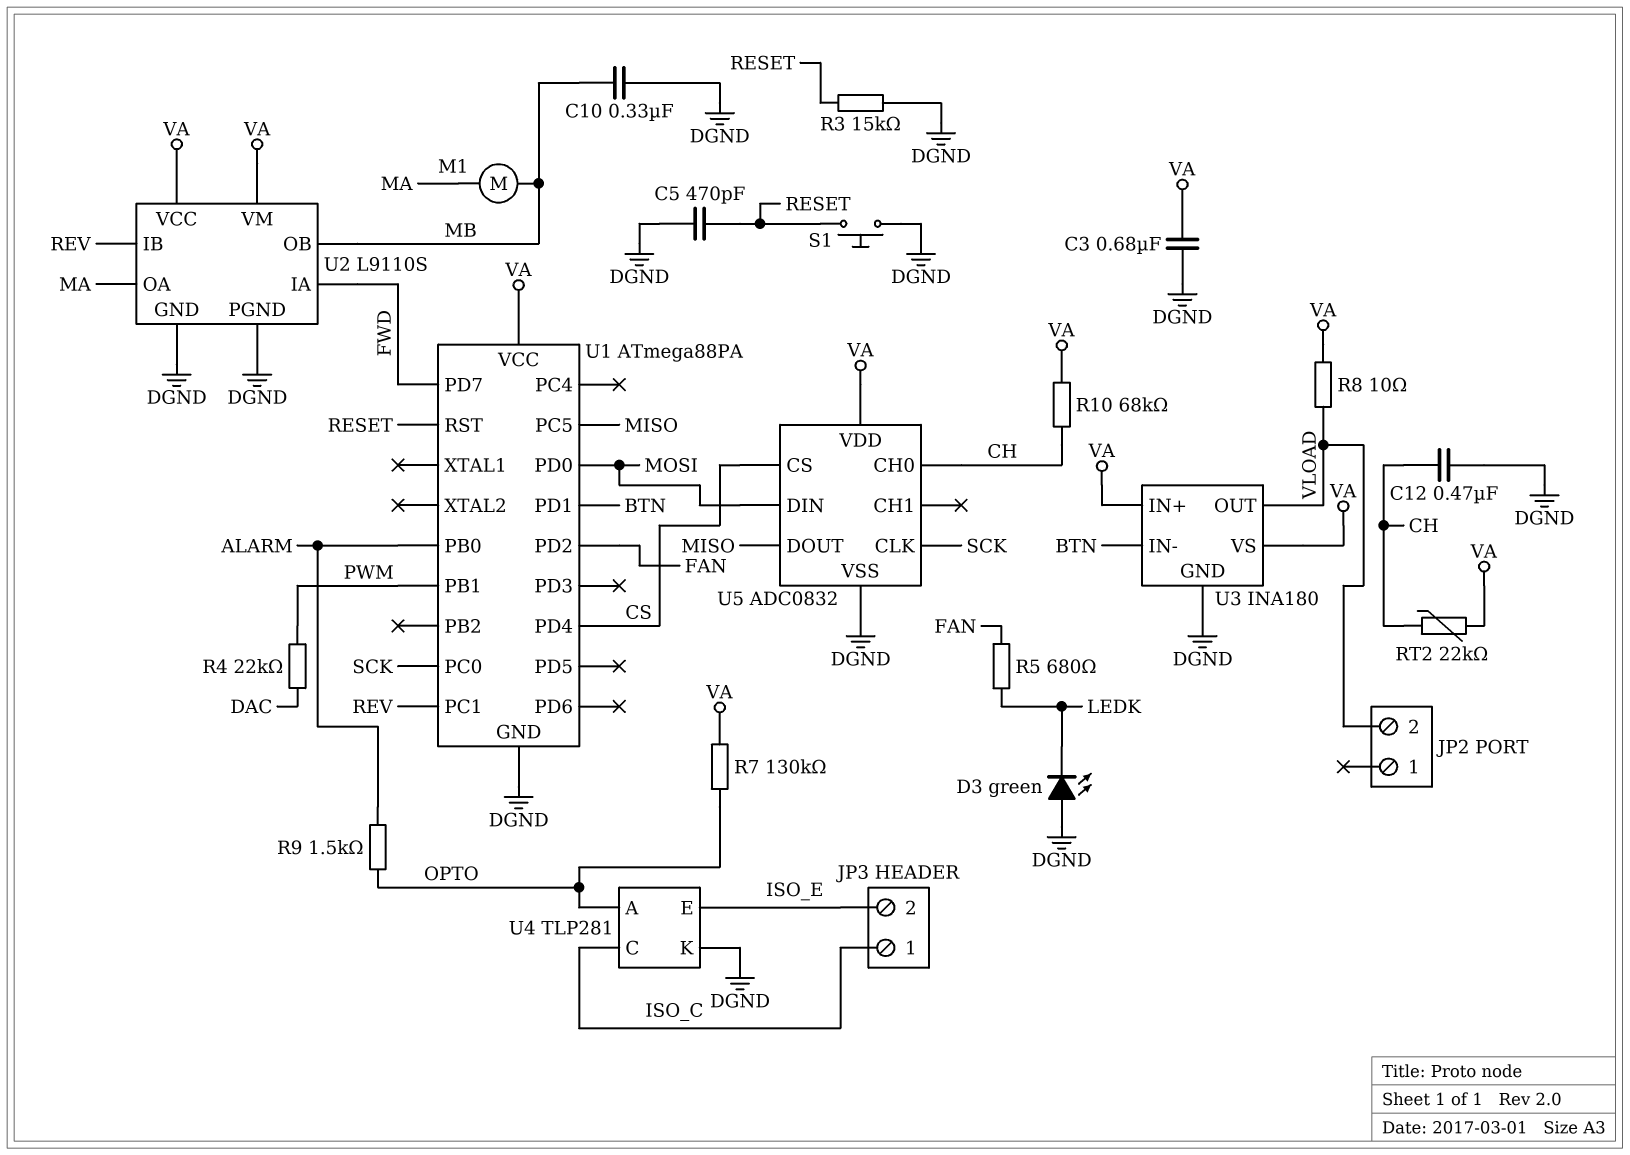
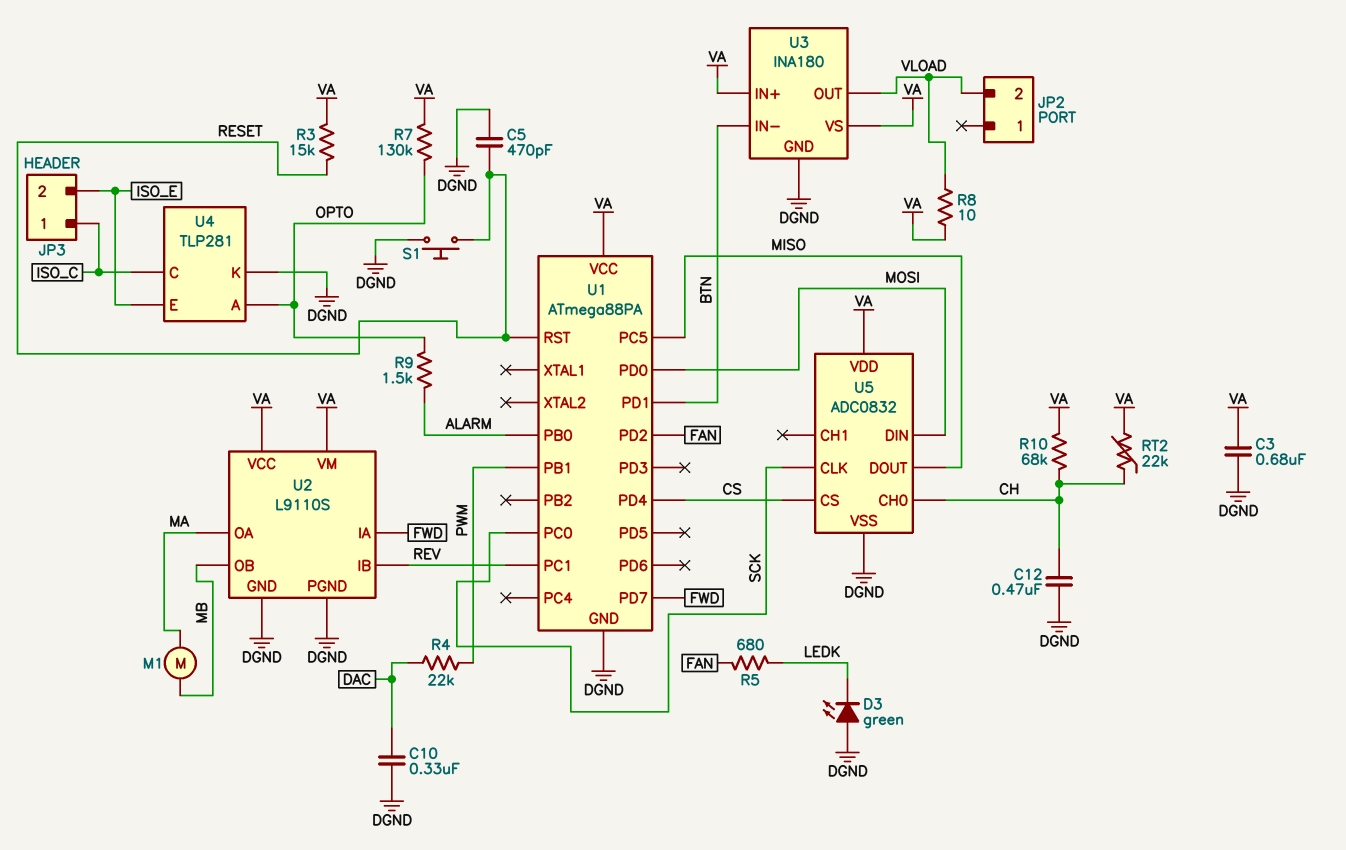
C10: 330nF (DGND, MB) -> 330nF (DAC, DGND)
R3: 15k (DGND, RESET) -> 15k (RESET, VA)

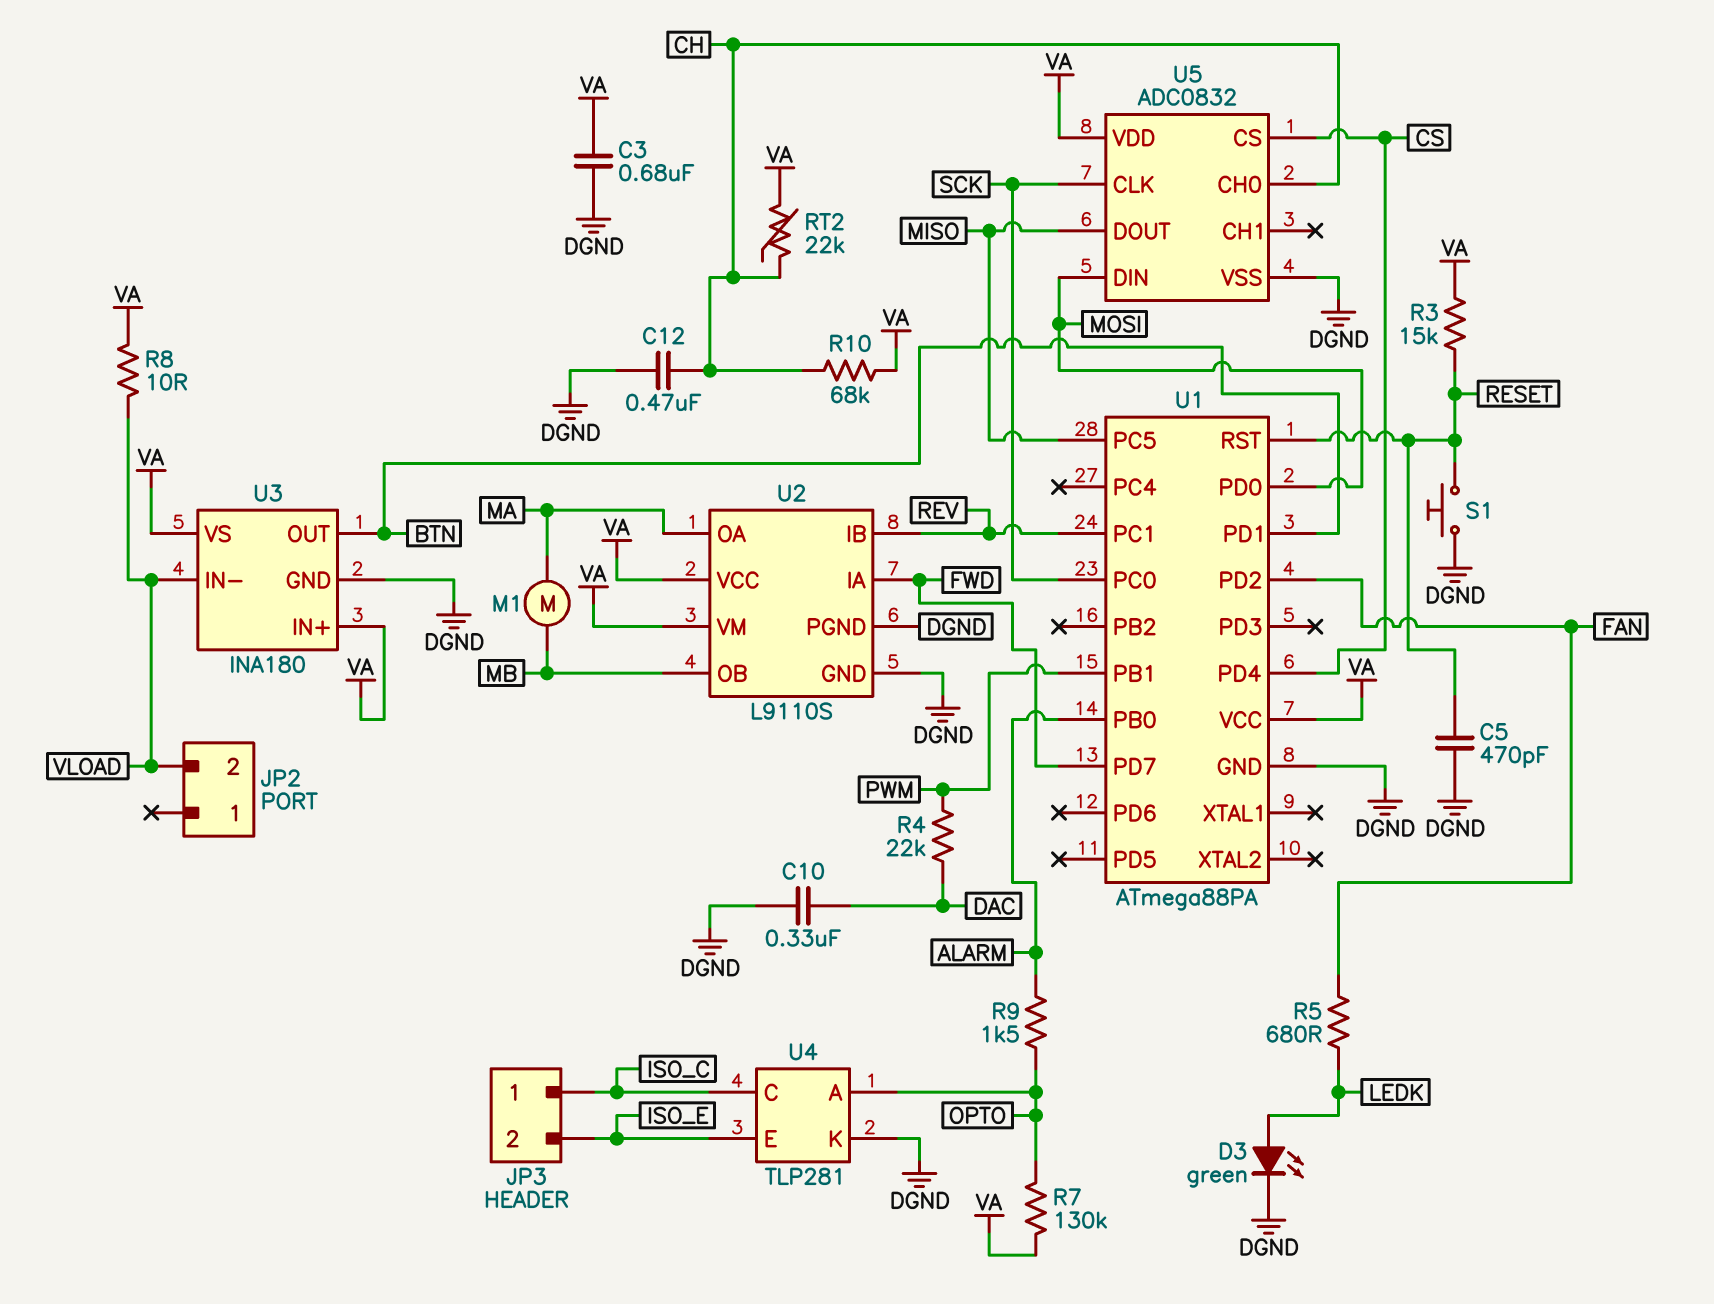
D3: LED green (A DGND, K LEDK) -> LED green (A LEDK, K DGND)
U3 pin IN-: BTN -> VLOAD
U3 pin OUT: VLOAD -> BTN

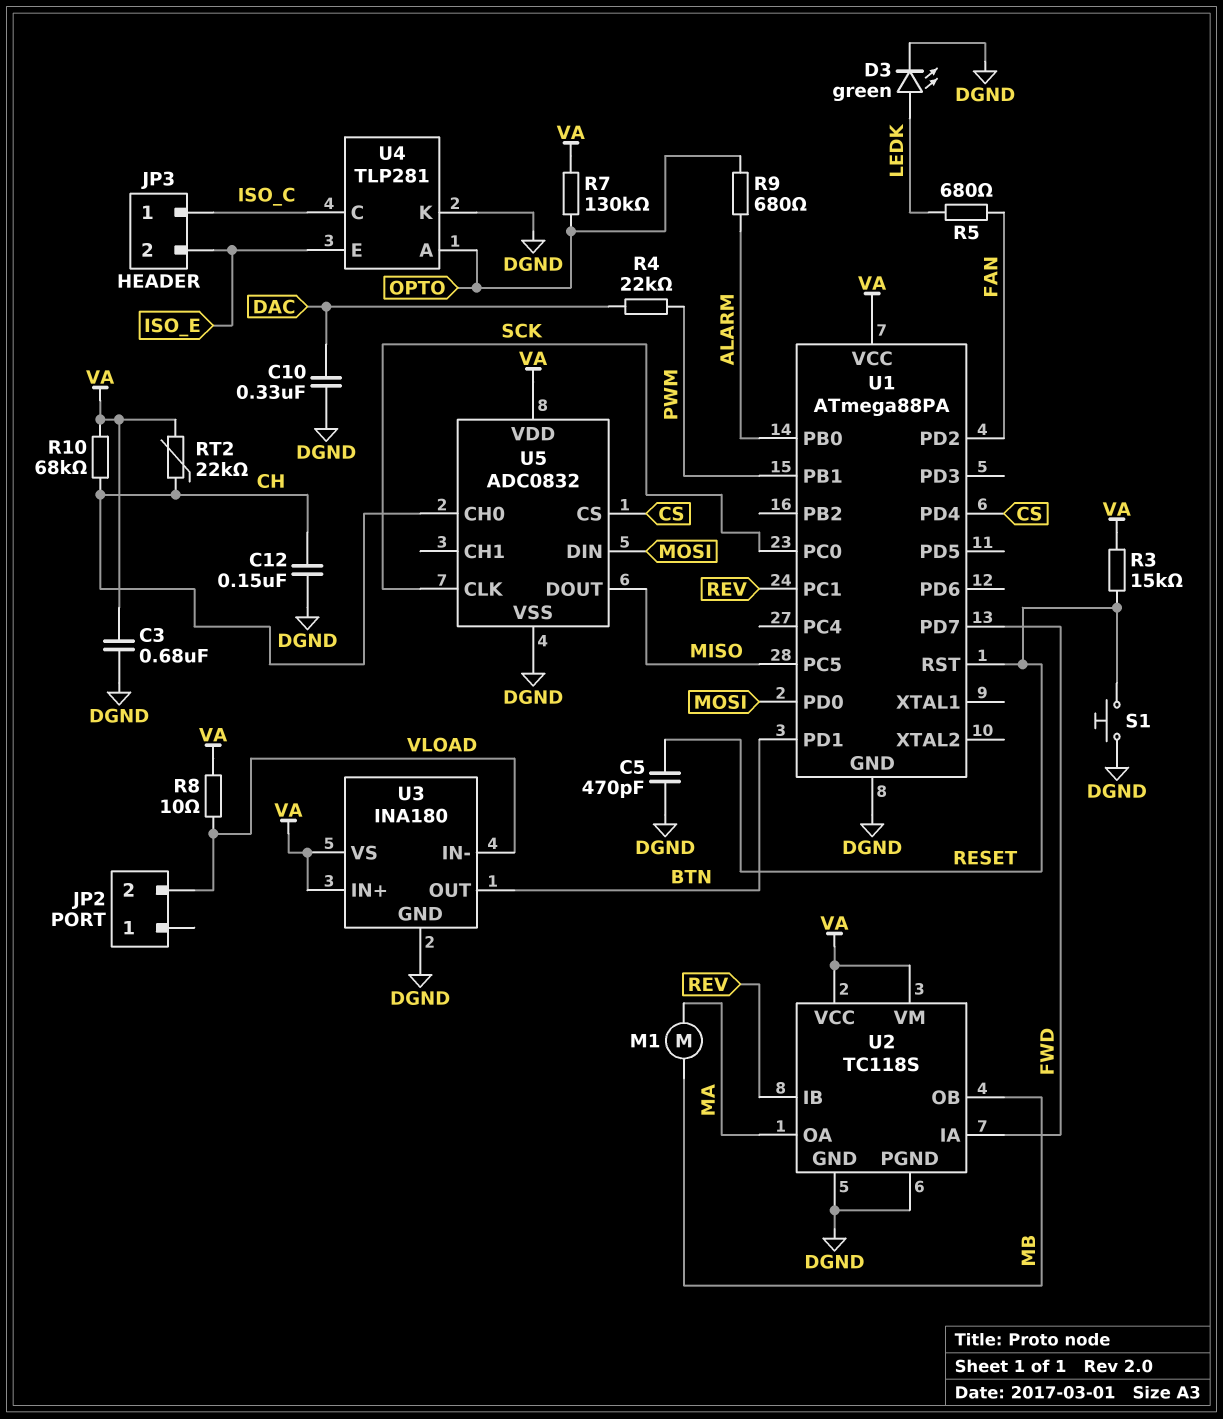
C12: 470nF (CH, DGND) -> 150nF (CH, DGND)
R9: 1.5k (ALARM, OPTO) -> 680 (ALARM, OPTO)
U2: L9110S -> TC118S

